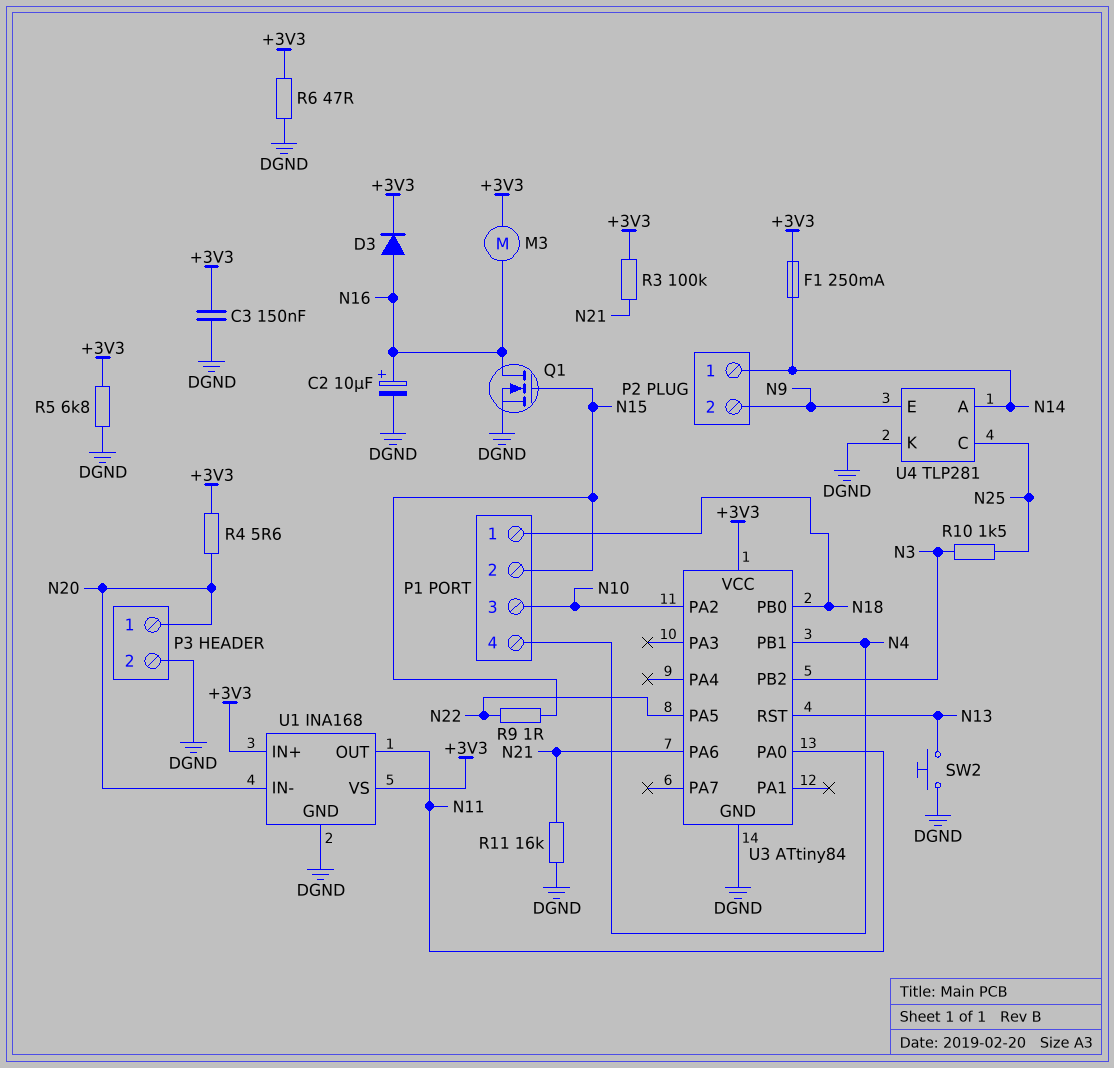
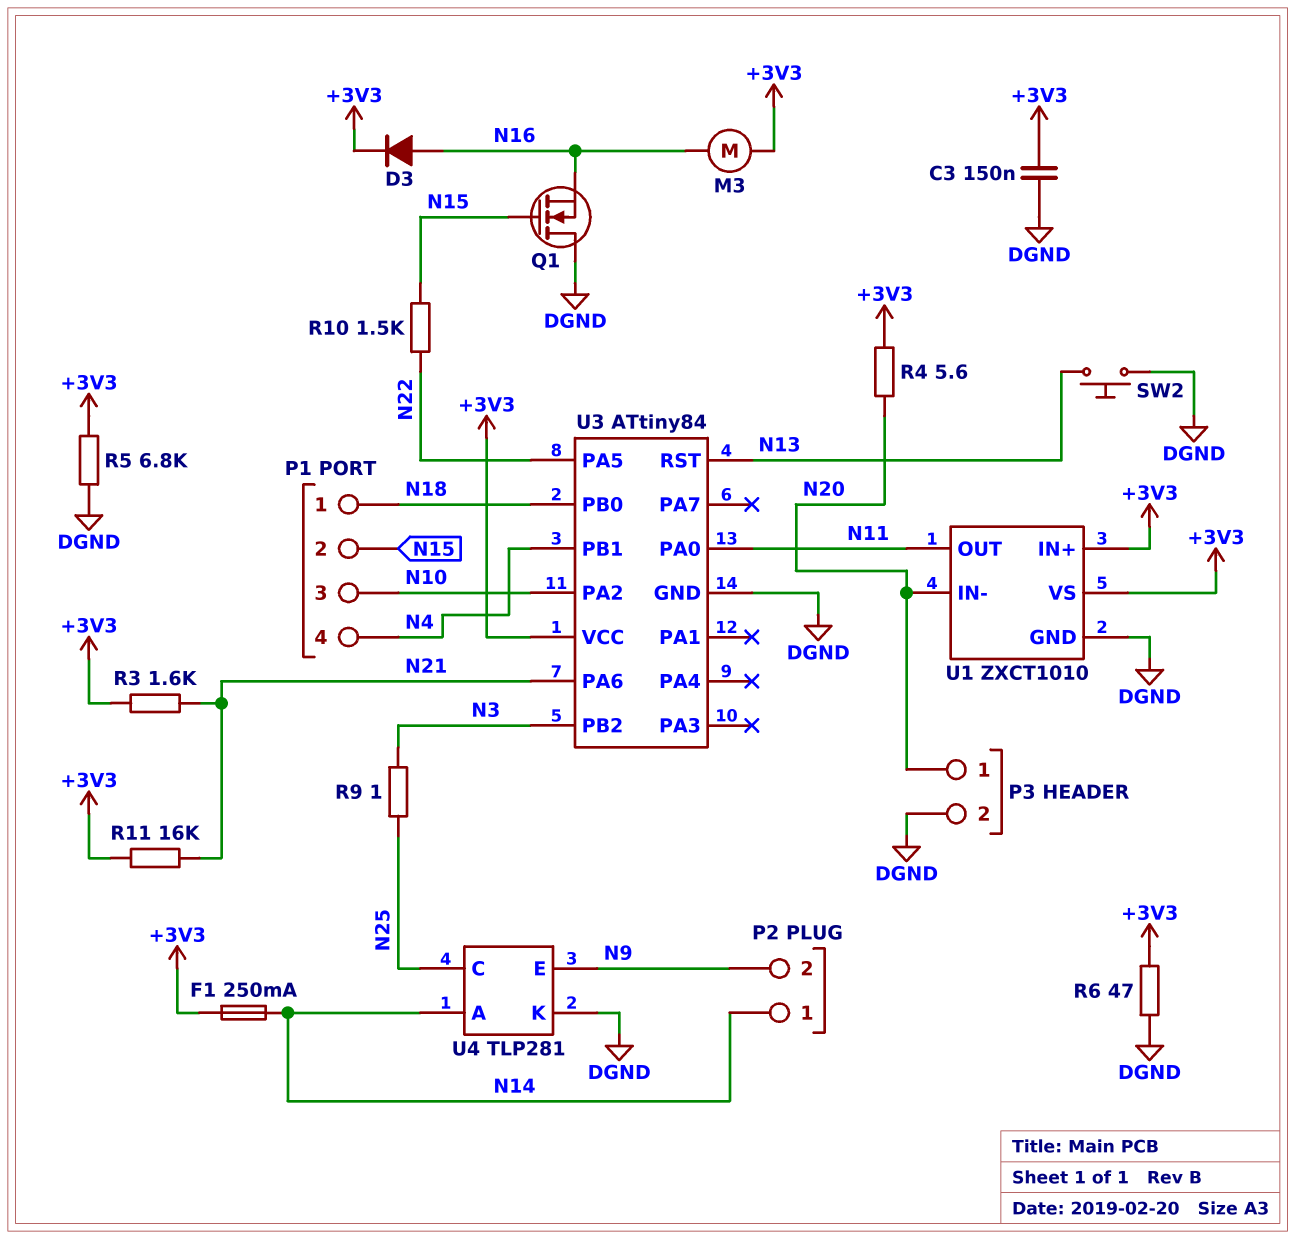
C2: 10uF (plus N16, minus DGND) -> none
Q1: NMOS (G N15, D N16, S DGND) -> NMOS (G N15, D DGND, S N16)
R3: 100k (+3V3, N21) -> 1.6k (+3V3, N21)
R9: 1 (N15, N22) -> 1 (N3, N25)
R10: 1.5k (N3, N25) -> 1.5k (N15, N22)
R11: 16k (DGND, N21) -> 16k (+3V3, N21)
U1: INA168 -> ZXCT1010

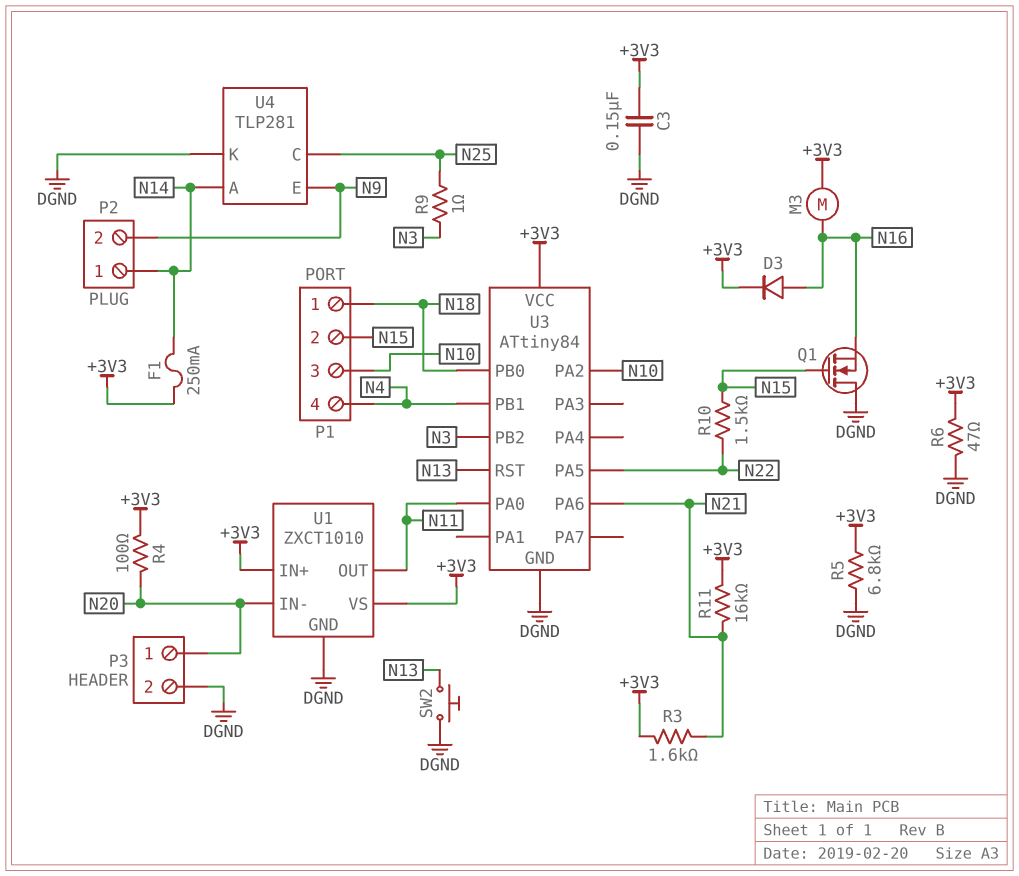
R4: 5.6 (+3V3, N20) -> 100 (+3V3, N20)

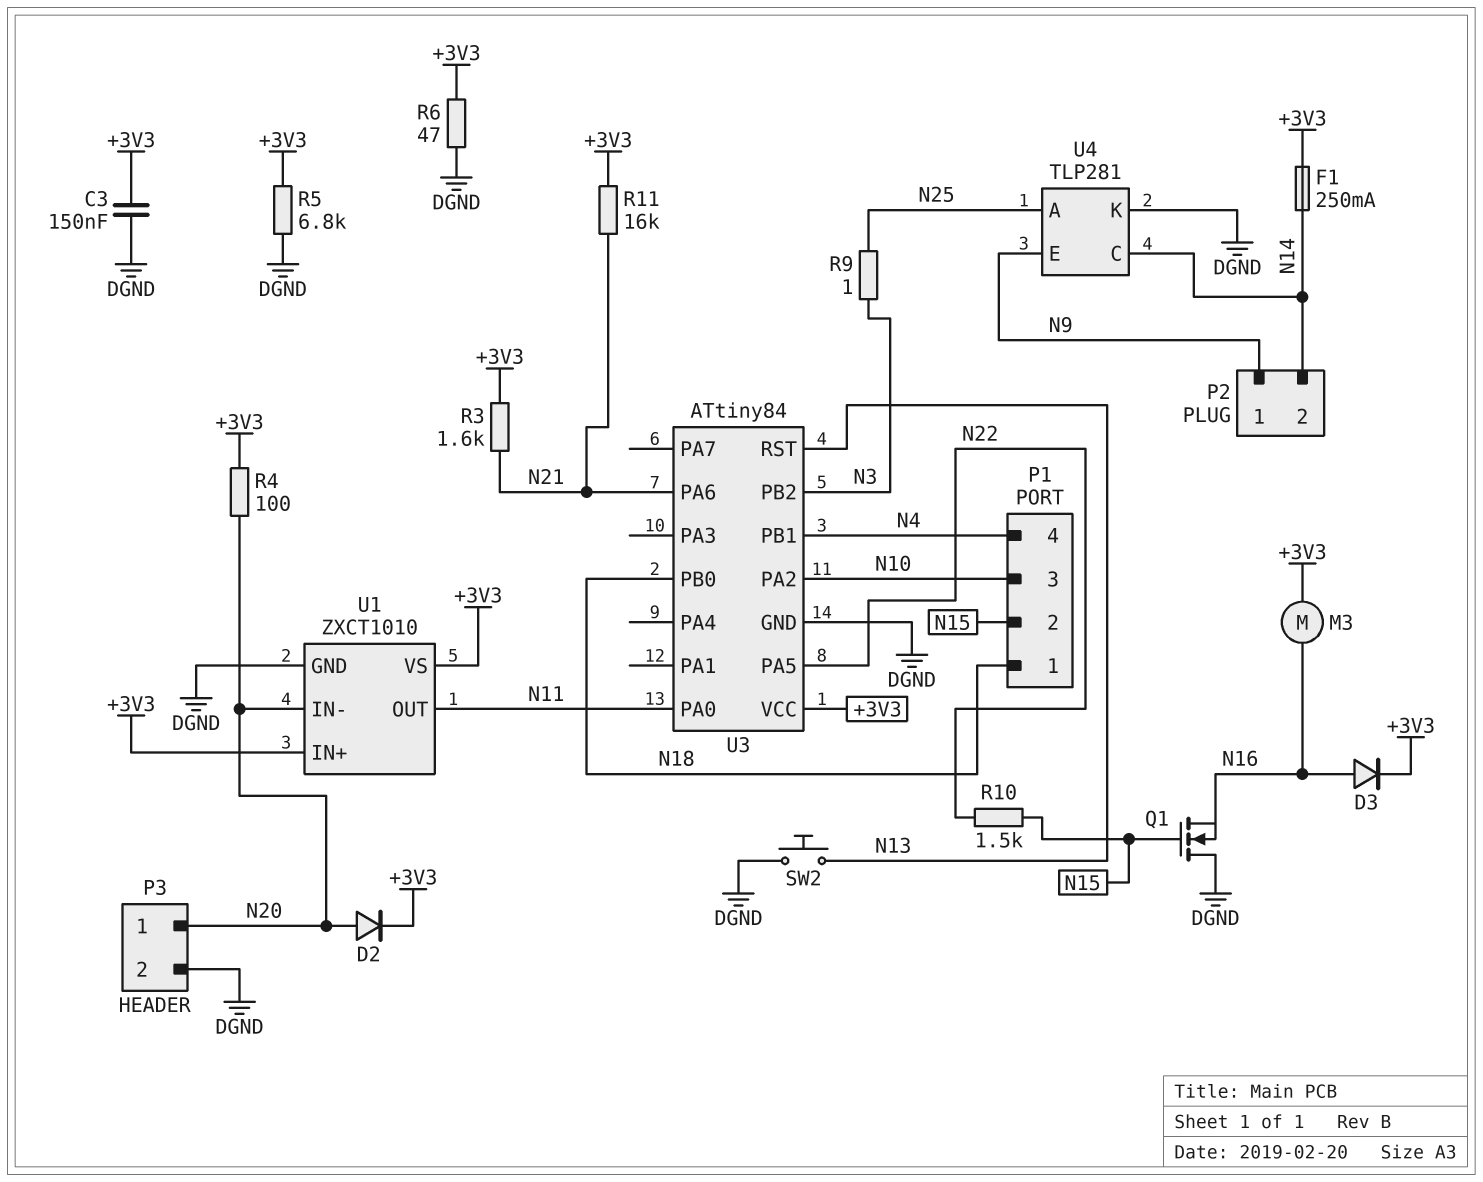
D2: none -> diode (A N20, K +3V3)
P2 pin 1: N14 -> N9
P2 pin 2: N9 -> N14
U4 pin A: N14 -> N25
U4 pin C: N25 -> N14

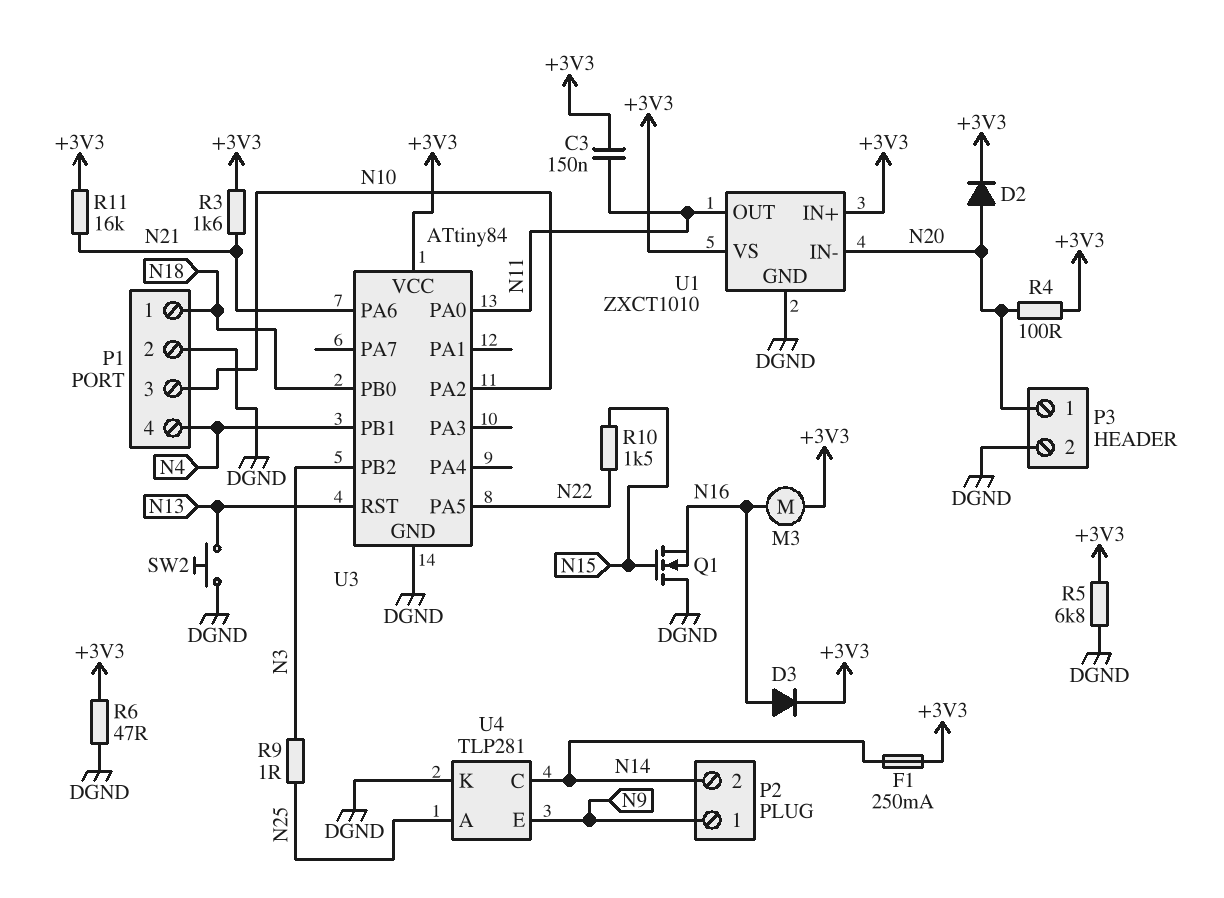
C3: 150nF (+3V3, DGND) -> 150nF (+3V3, N11)
P1 pin 2: N15 -> DGND

